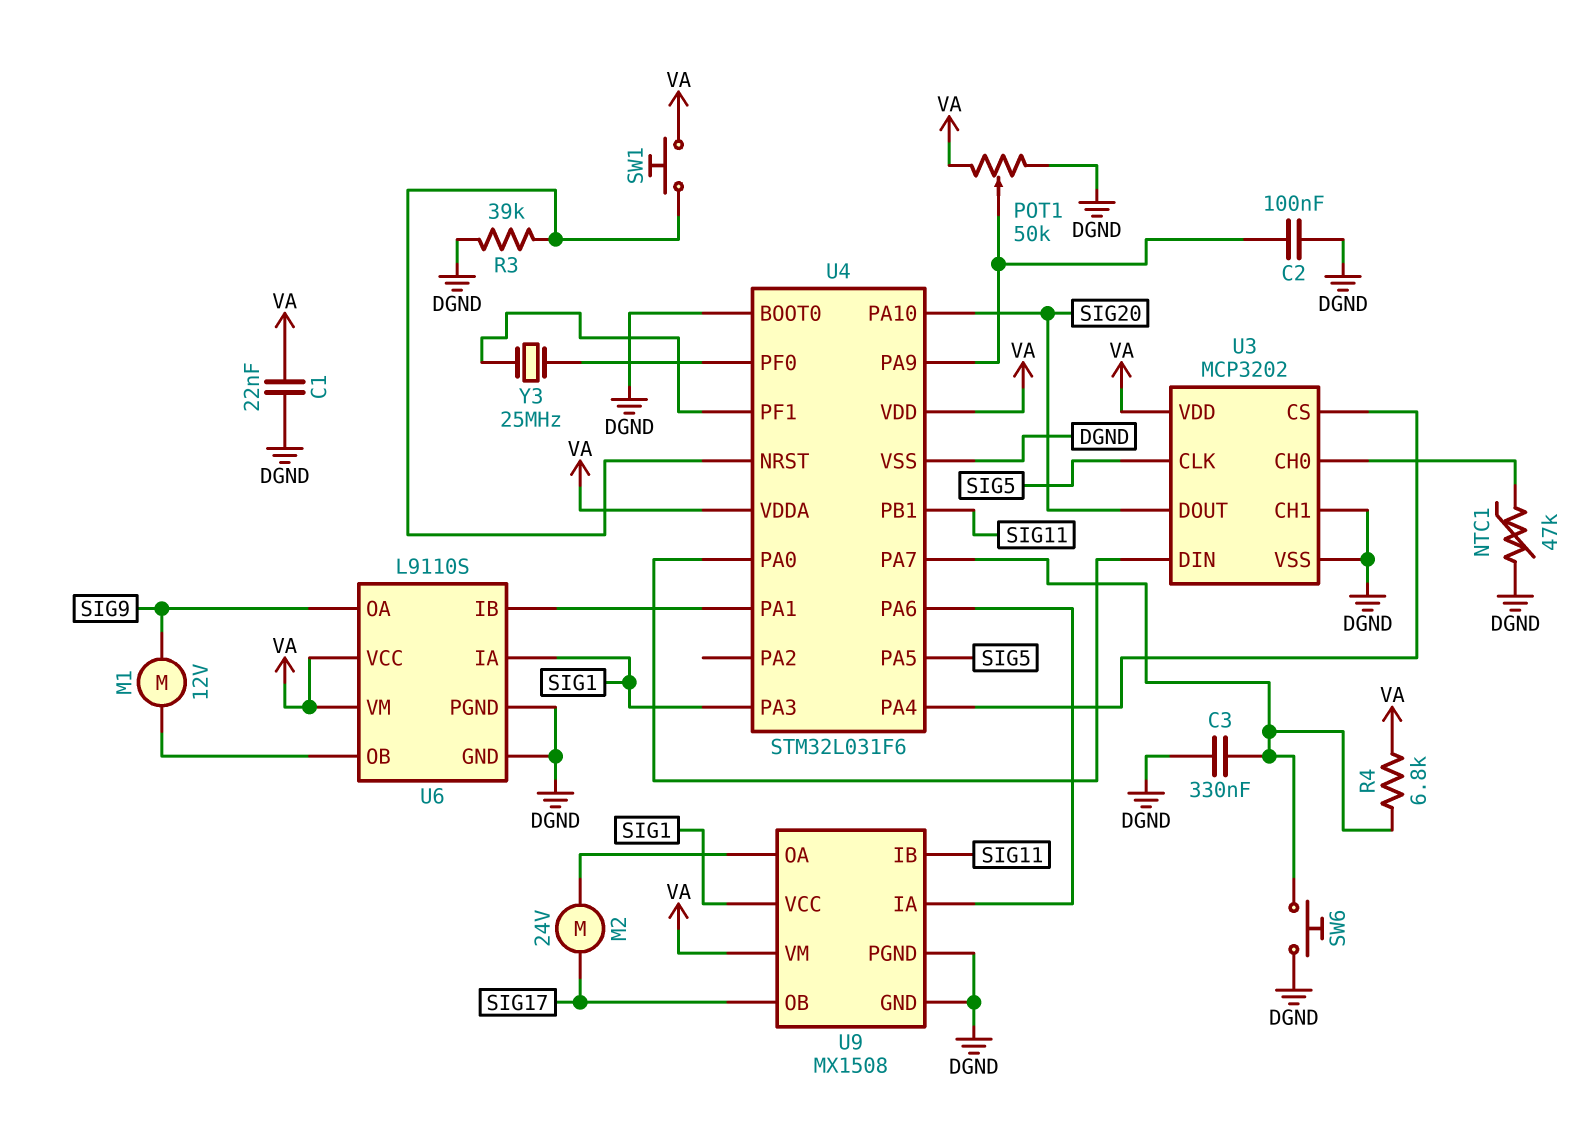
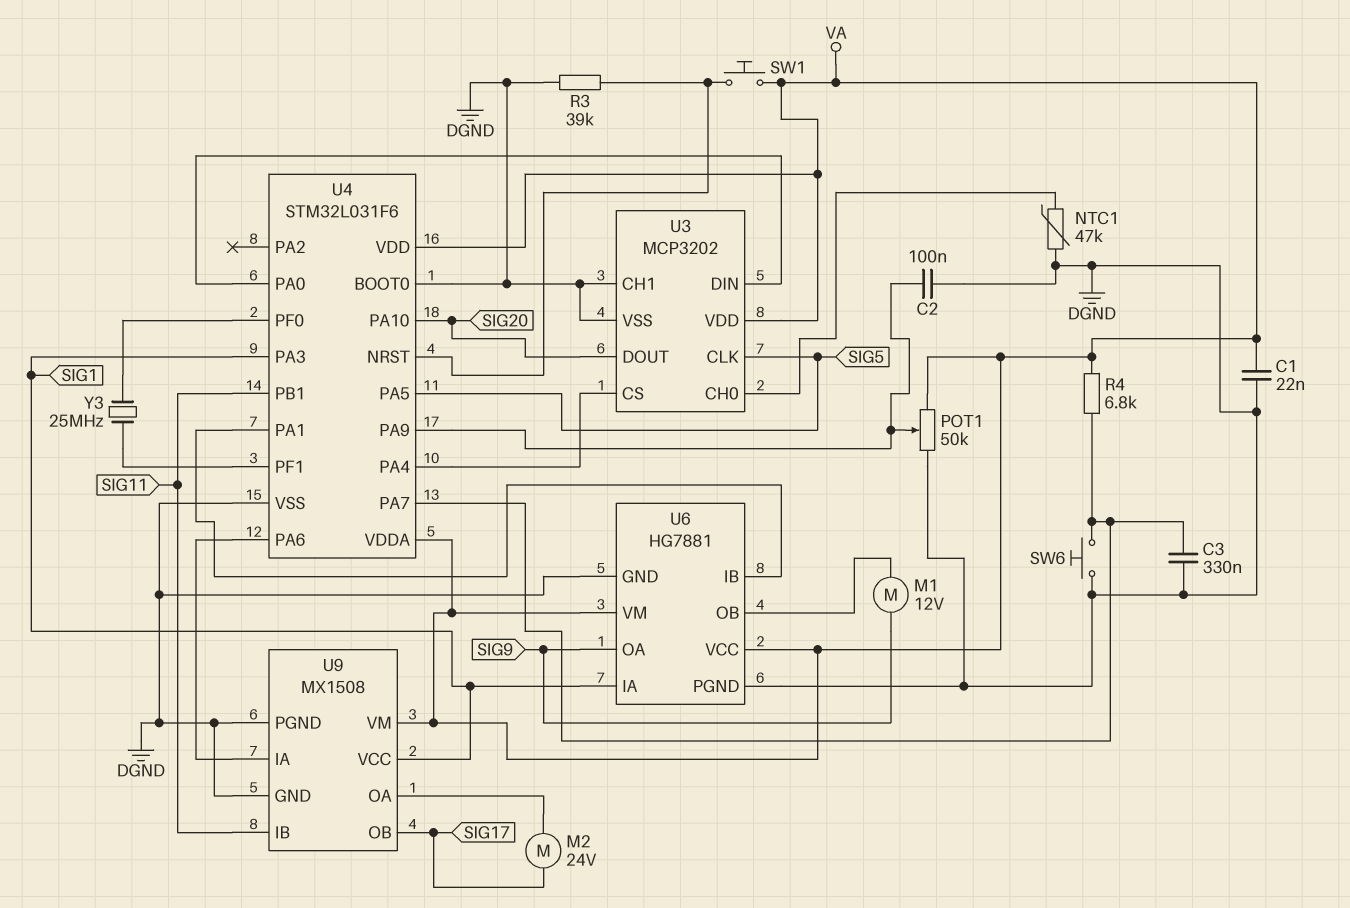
U6: L9110S -> HG7881

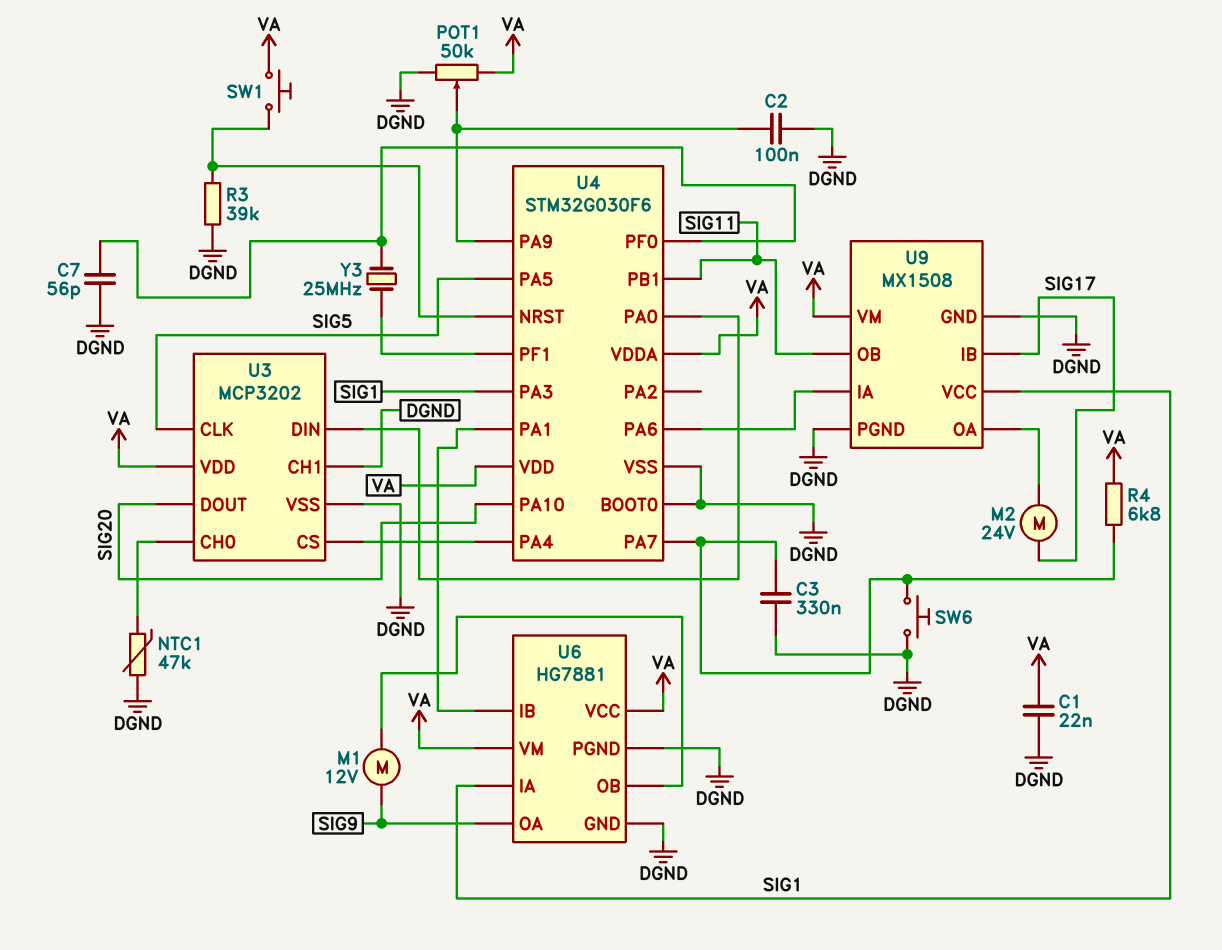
C7: none -> 56pF (DGND, U4/PF0)
U4: STM32L031F6 -> STM32G030F6
U9 pin IB: SIG11 -> SIG17
U9 pin OB: SIG17 -> SIG11

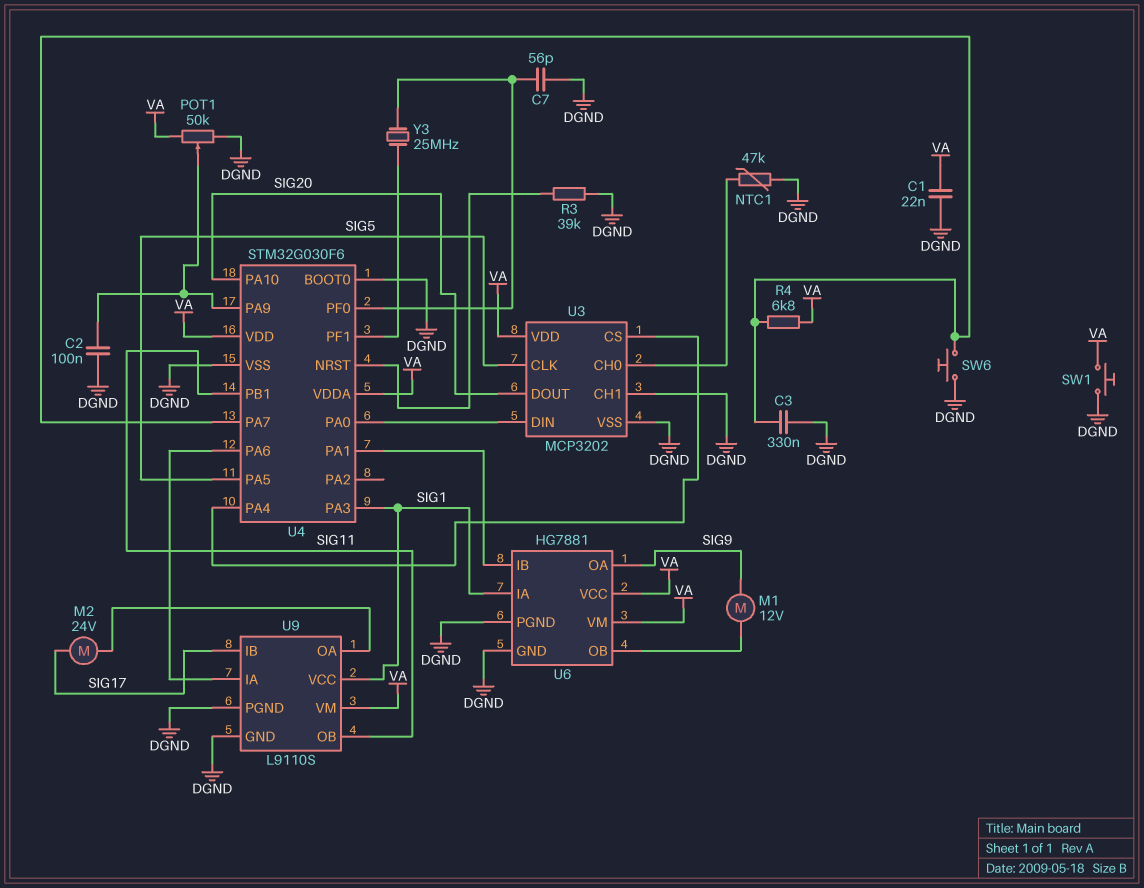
SW1: button (U4/NRST, VA) -> button (DGND, VA)
U9: MX1508 -> L9110S

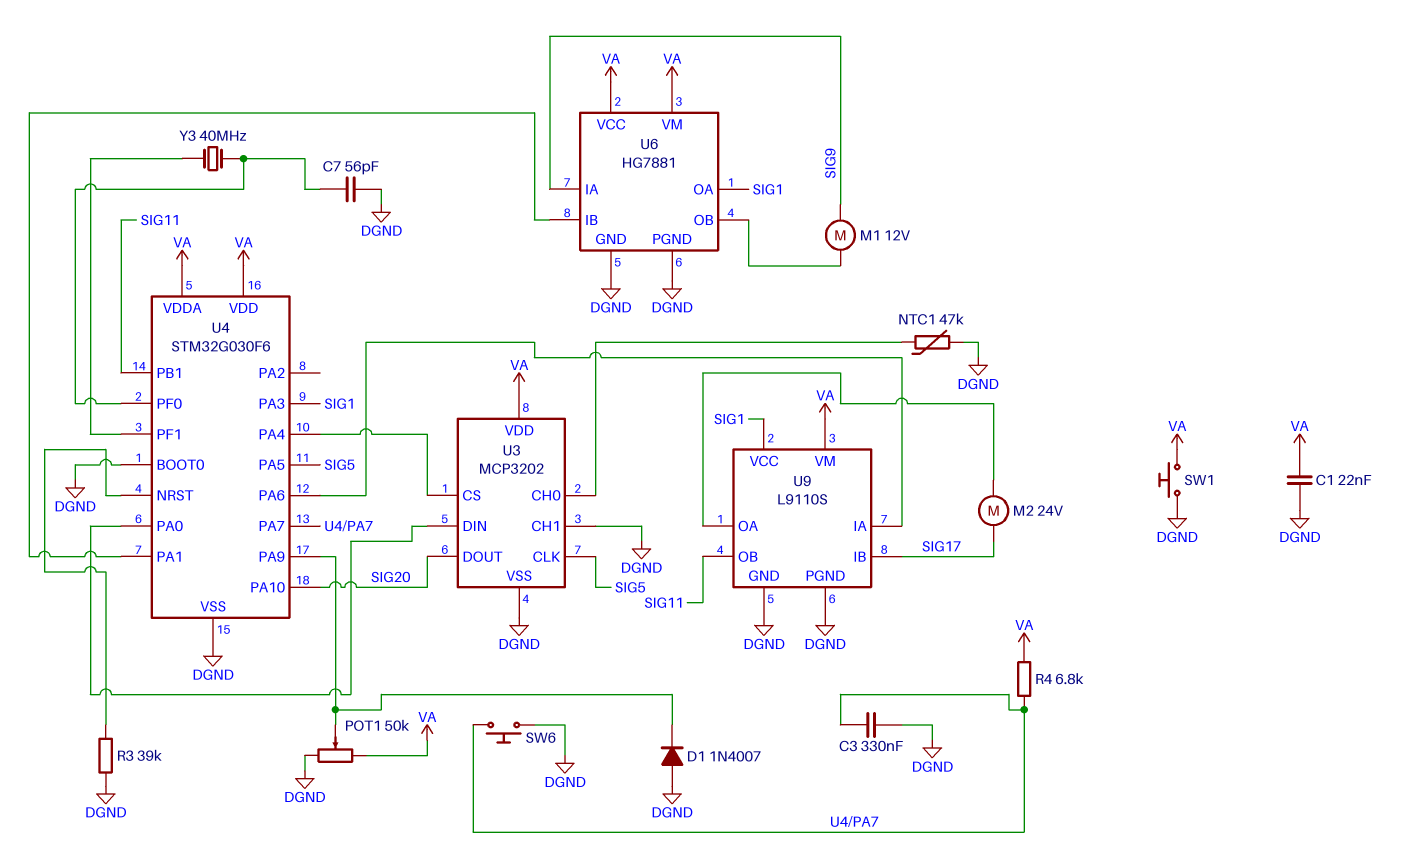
C2: 100nF (DGND, U4/PA9) -> none
D1: none -> diode 1N4007 (A DGND, K U4/PA9)
U6 pin IA: SIG1 -> SIG9
U6 pin OA: SIG9 -> SIG1
Y3: 25MHz (U4/PF0, U4/PF1) -> 40MHz (U4/PF0, U4/PF1)

